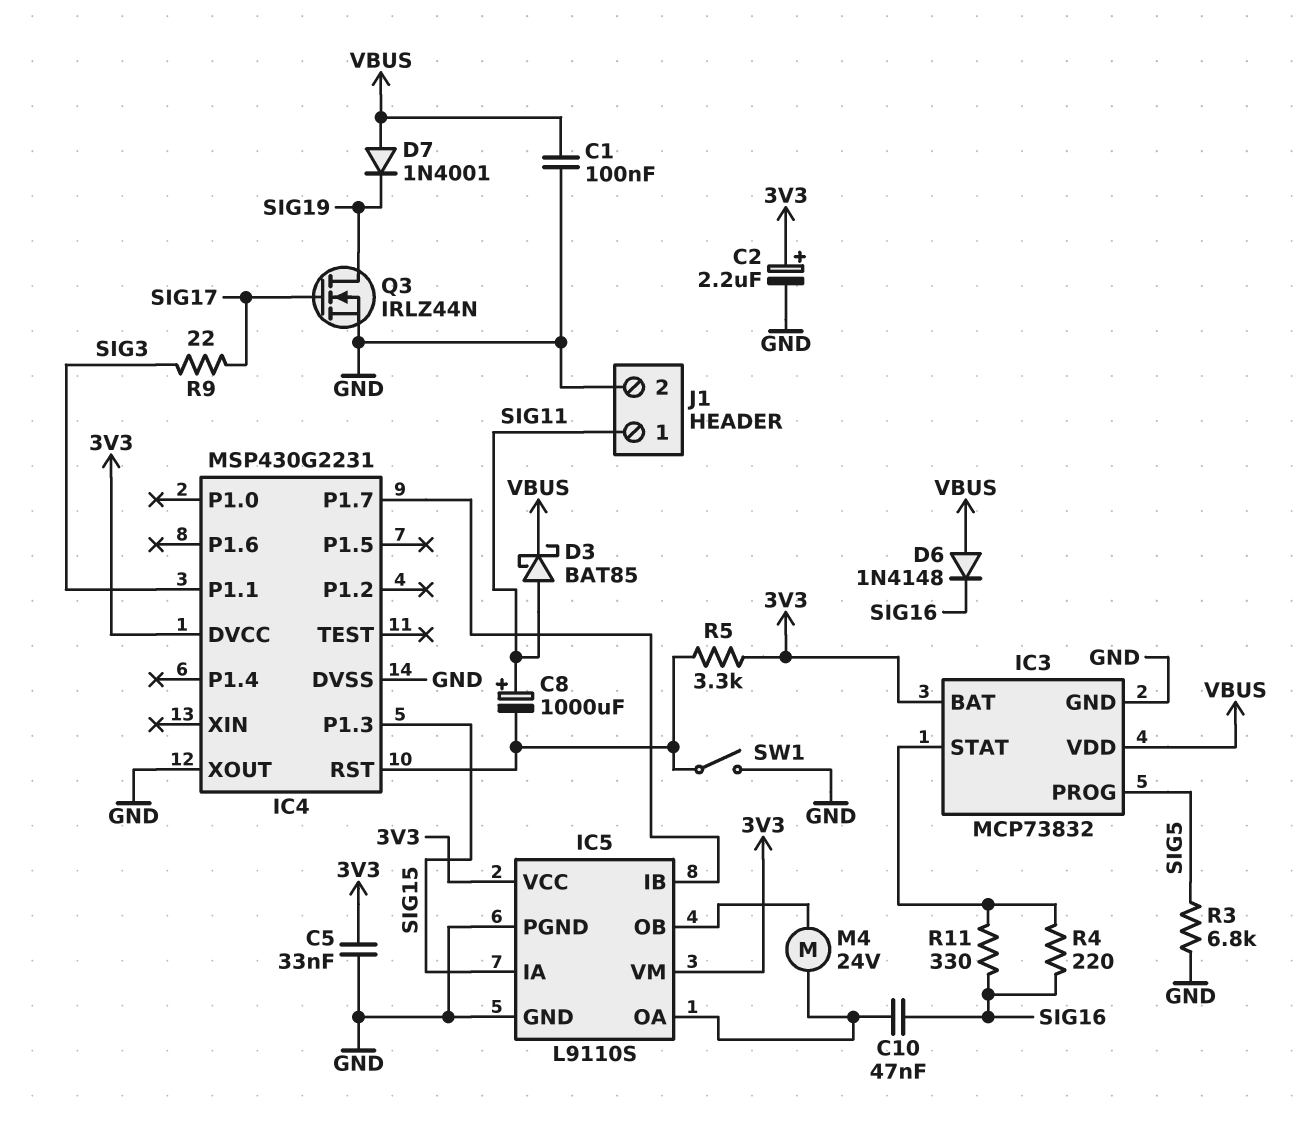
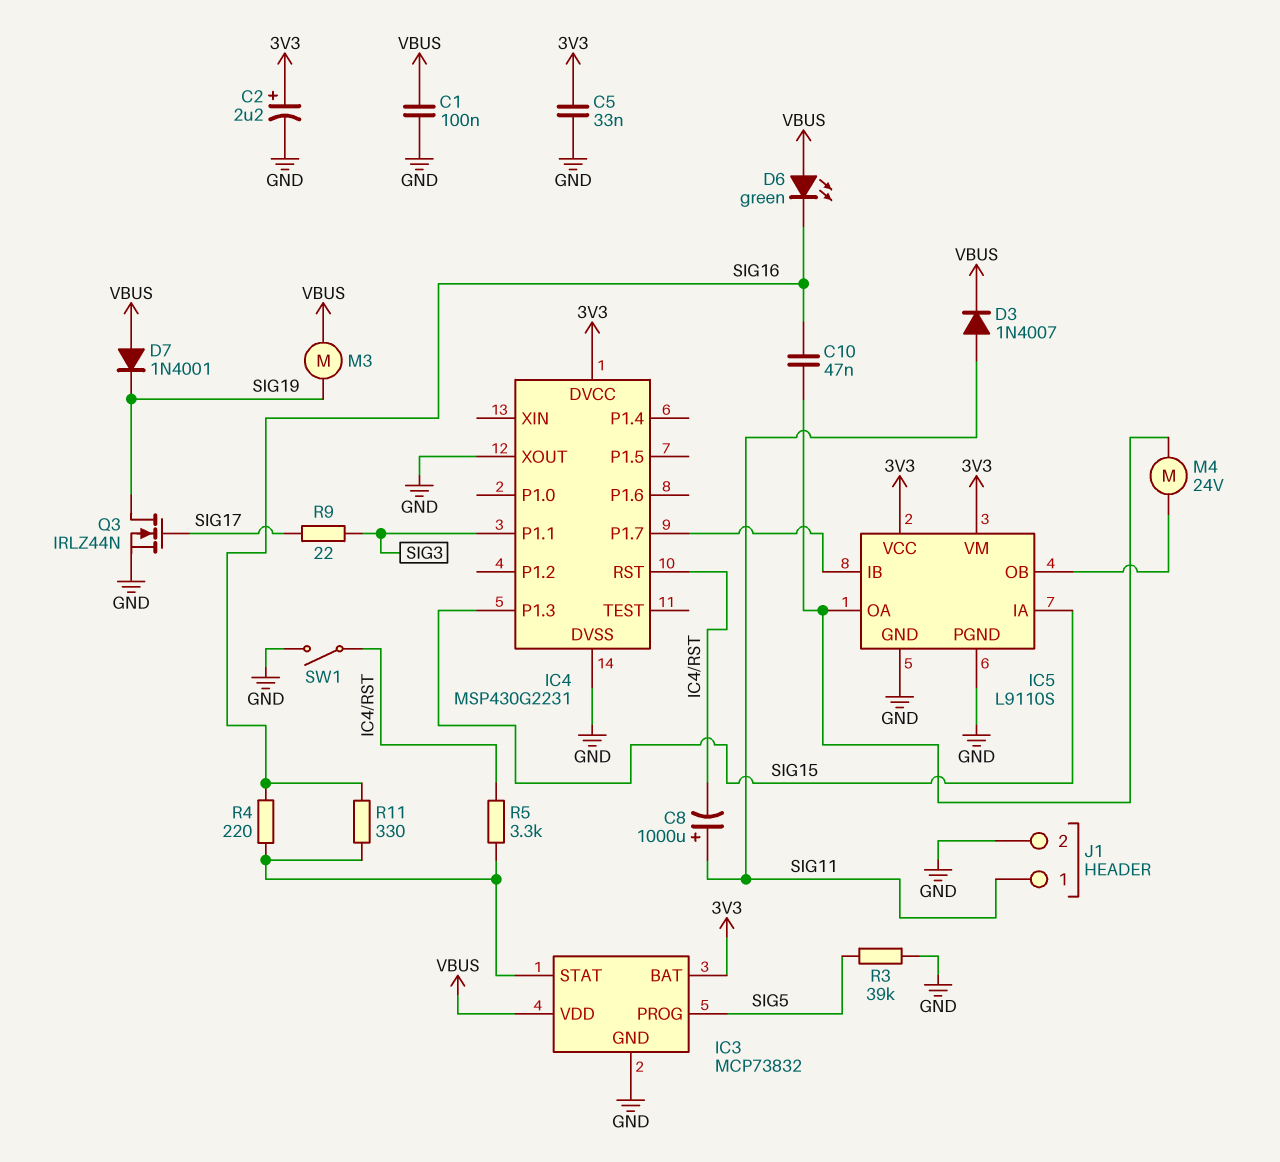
D3: schottky BAT85 (A SIG11, K VBUS) -> diode 1N4007 (A SIG11, K VBUS)
D6: diode 1N4148 (A VBUS, K SIG16) -> LED green (A VBUS, K SIG16)
M3: none -> motor (SIG19, VBUS)
R3: 6.8k (GND, SIG5) -> 39k (GND, SIG5)
R5: 3.3k (3V3, IC4/RST) -> 3.3k (IC3/STAT, IC4/RST)

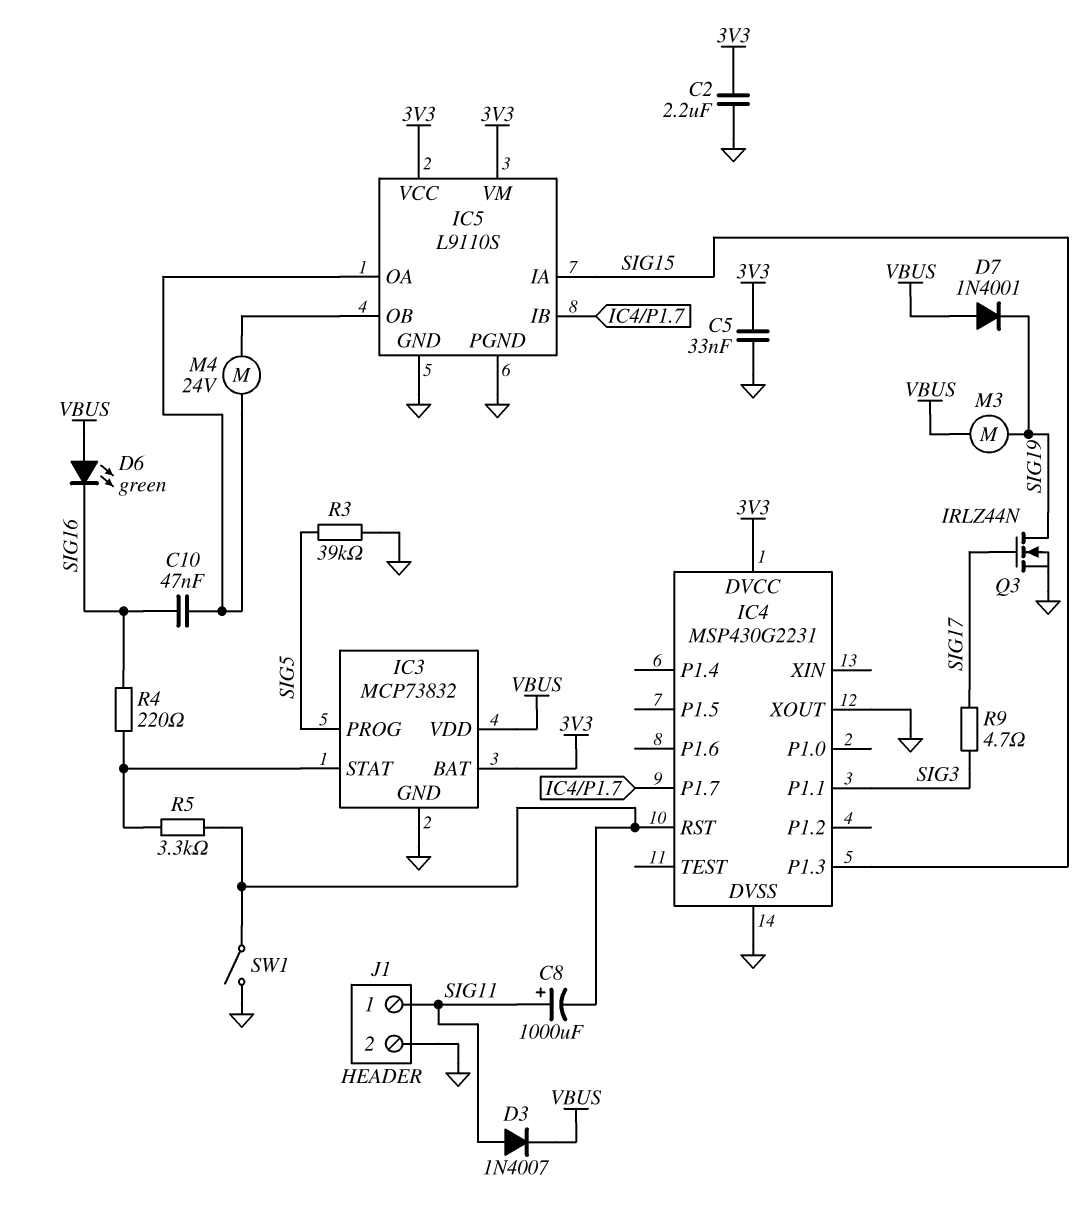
C1: 100nF (GND, VBUS) -> none
C2: 2.2uF (plus 3V3, minus GND) -> 2.2uF (3V3, GND)
R9: 22 (SIG3, SIG17) -> 4.7 (SIG3, SIG17)
R11: 330 (IC3/STAT, SIG16) -> none

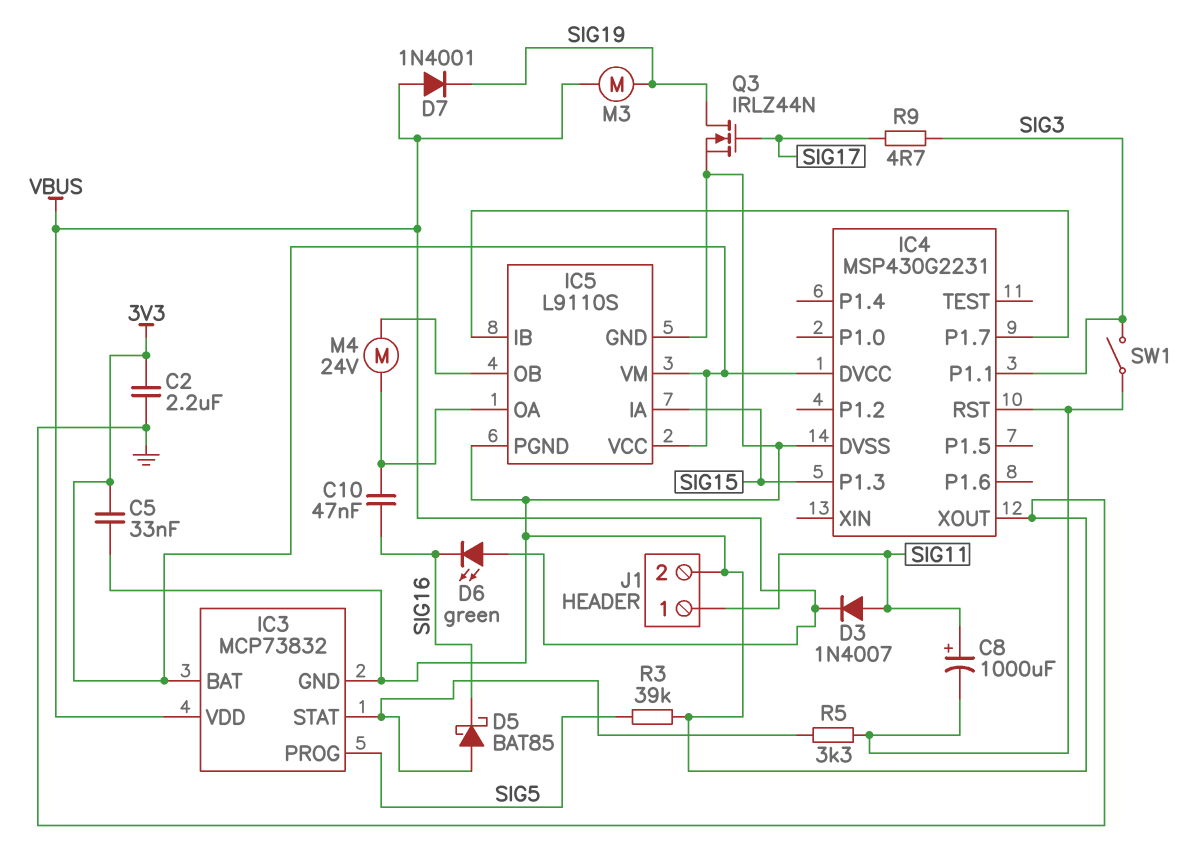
D5: none -> schottky BAT85 (A IC3/STAT, K SIG16)
R4: 220 (IC3/STAT, SIG16) -> none
SW1: switch (GND, IC4/RST) -> switch (IC4/RST, SIG3)

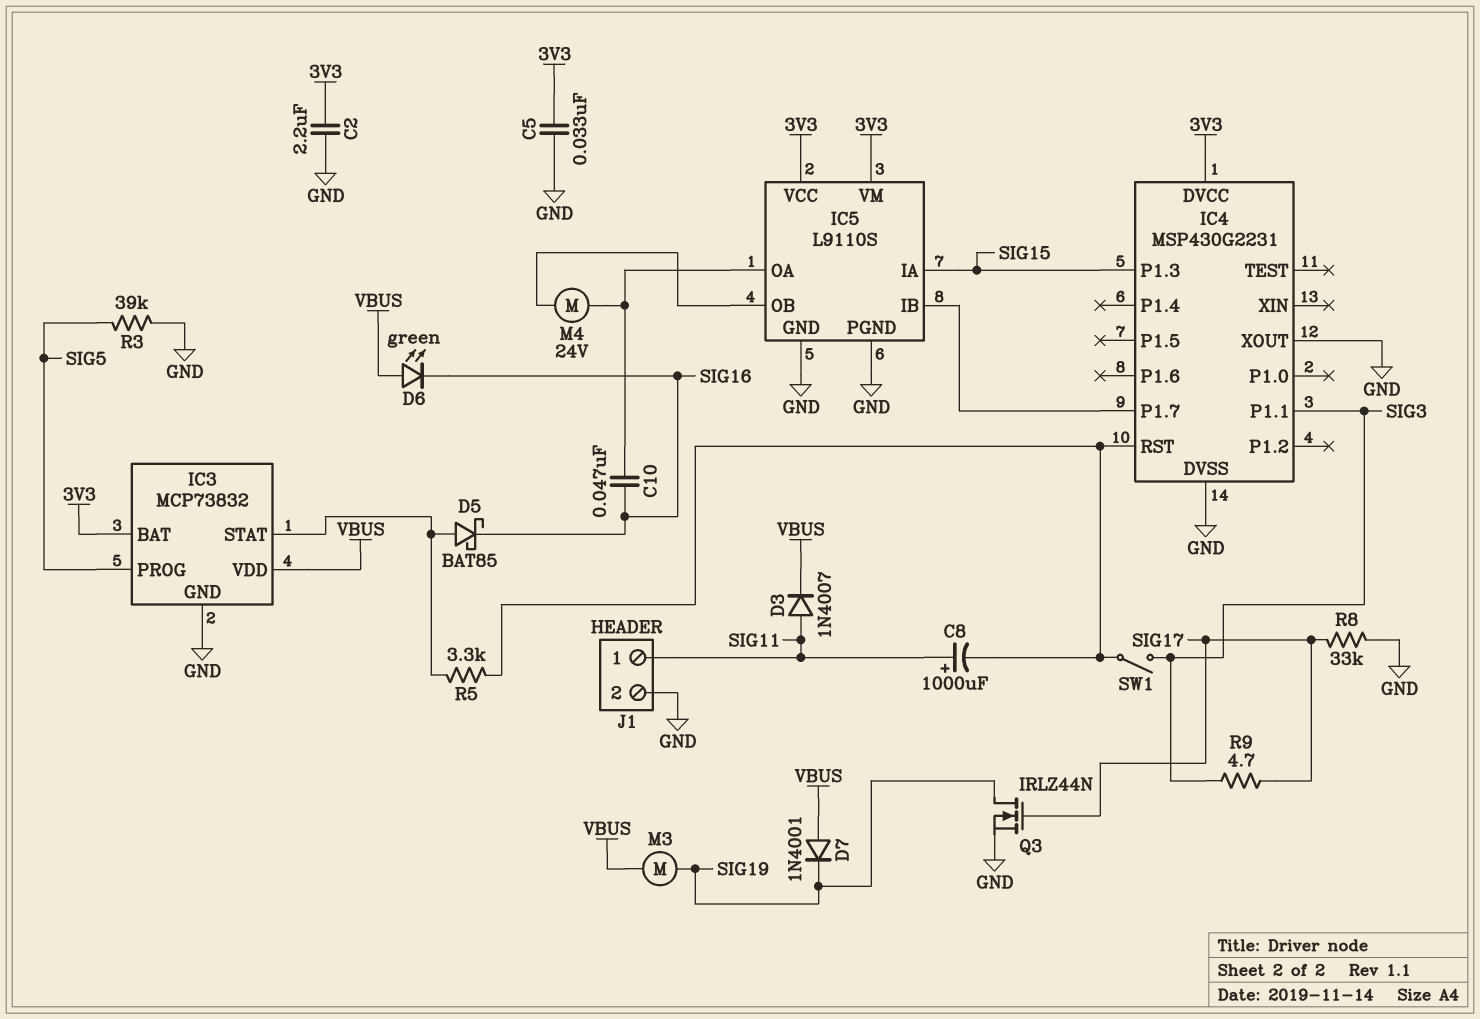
R8: none -> 33k (GND, SIG17)

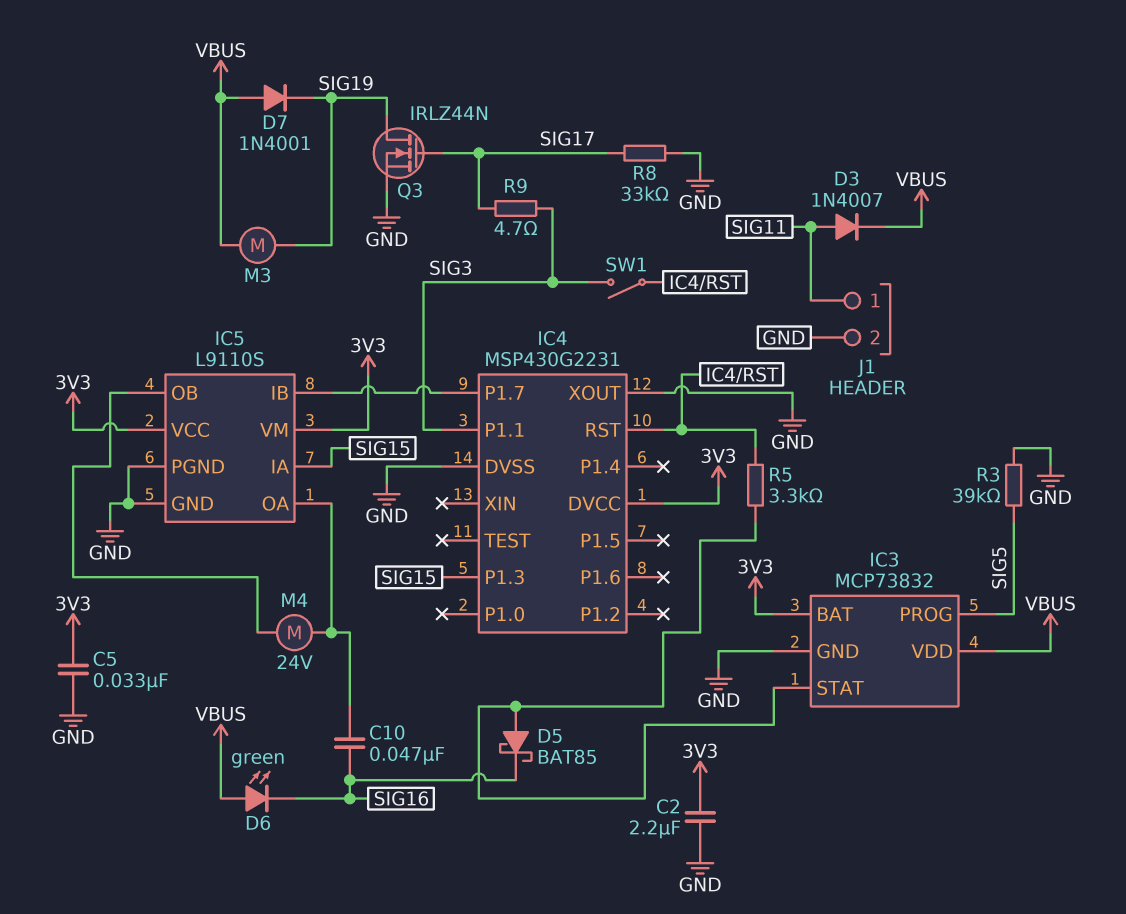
C8: 1000uF (plus SIG11, minus IC4/RST) -> none

